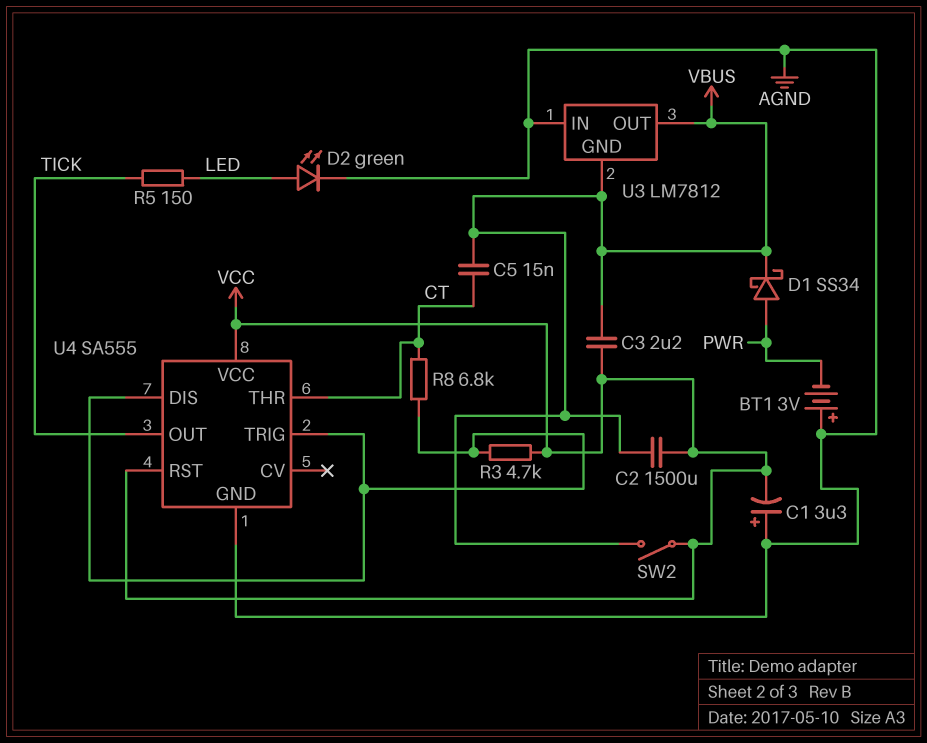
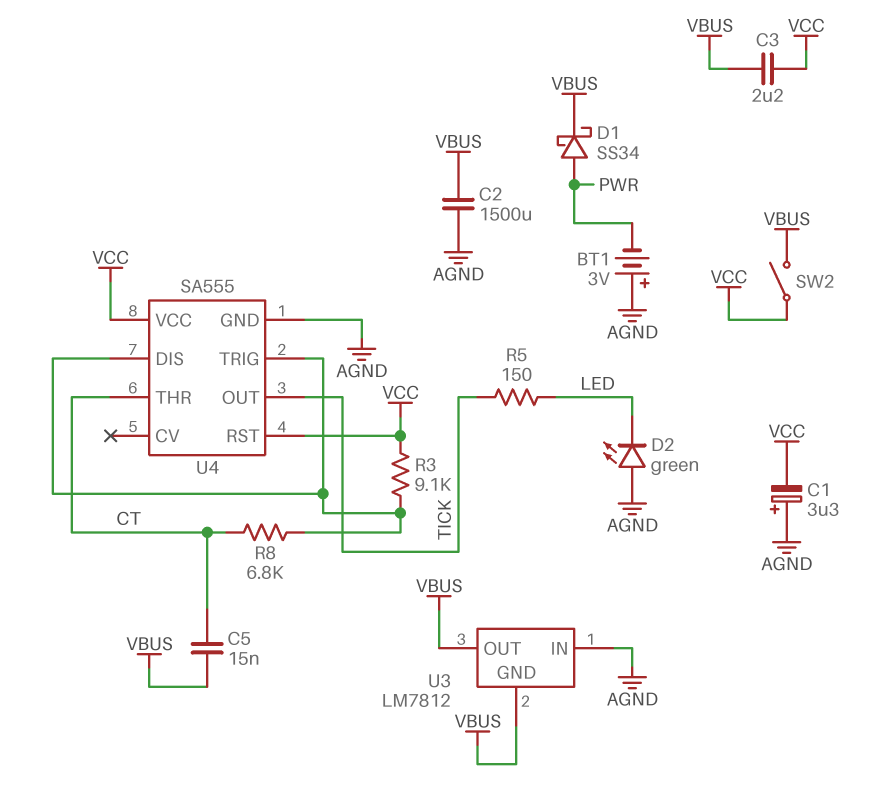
C2: 1500uF (VBUS, VCC) -> 1500uF (AGND, VBUS)
D2: LED green (A LED, K AGND) -> LED green (A AGND, K LED)
R3: 4.7k (U4/DIS, VCC) -> 9.1k (U4/DIS, VCC)

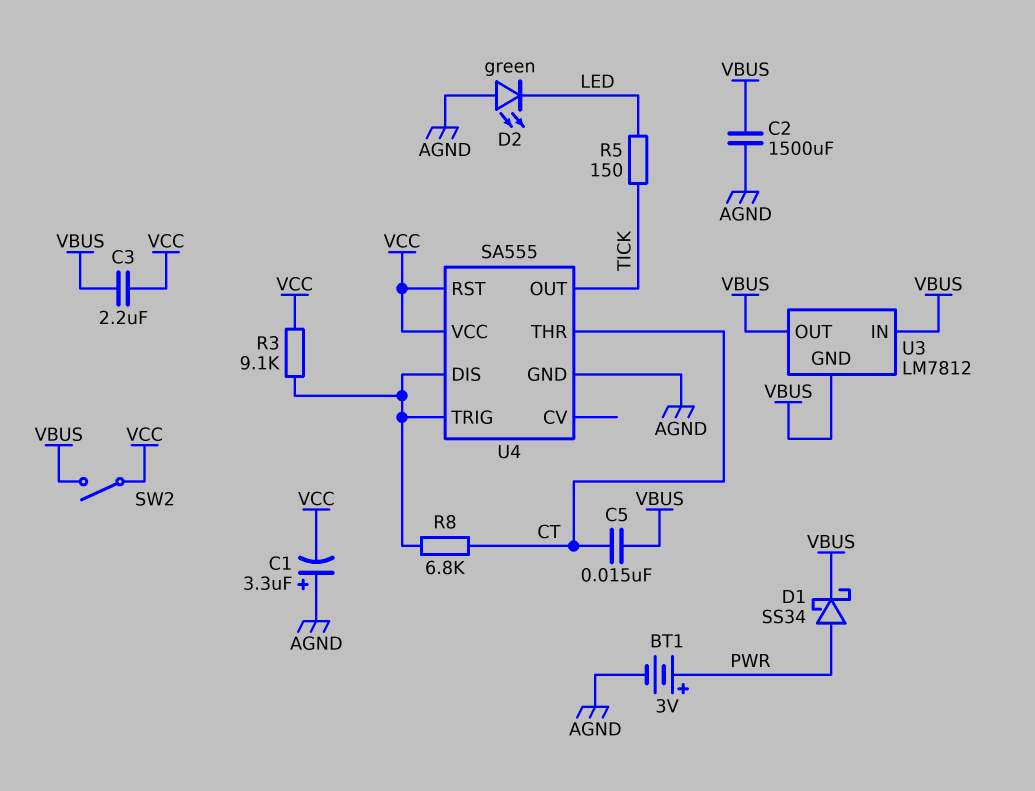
BT1: 3V (plus AGND, minus PWR) -> 3V (plus PWR, minus AGND)
U3 pin IN: AGND -> VBUS

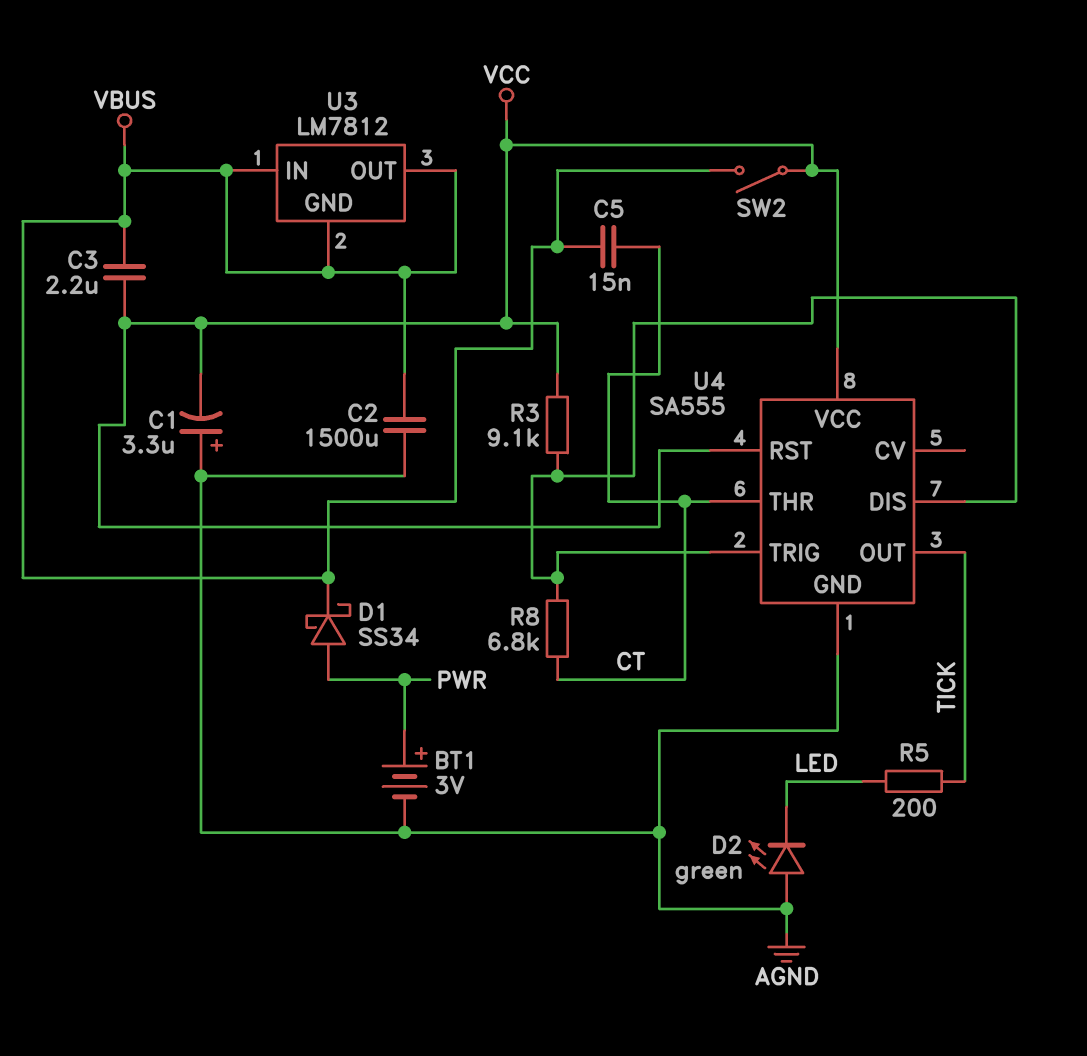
R5: 150 (LED, TICK) -> 200 (LED, TICK)

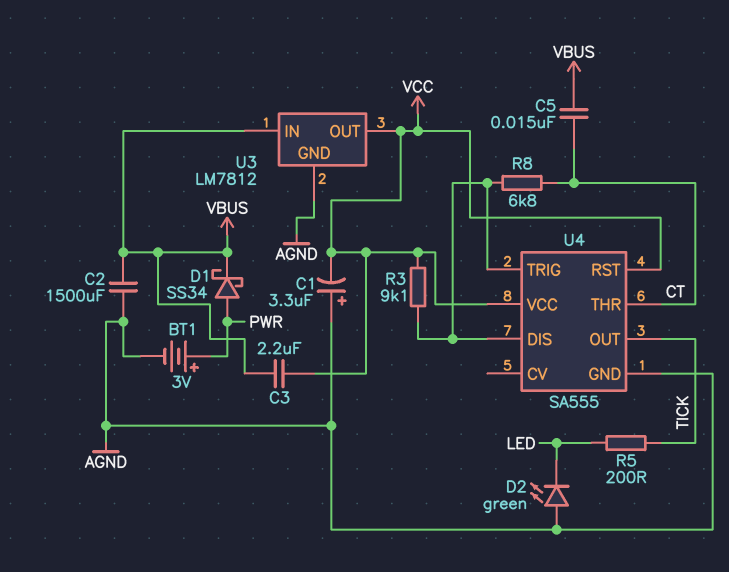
SW2: switch (VBUS, VCC) -> none
U3 pin GND: VBUS -> AGND
U3 pin OUT: VBUS -> VCC

